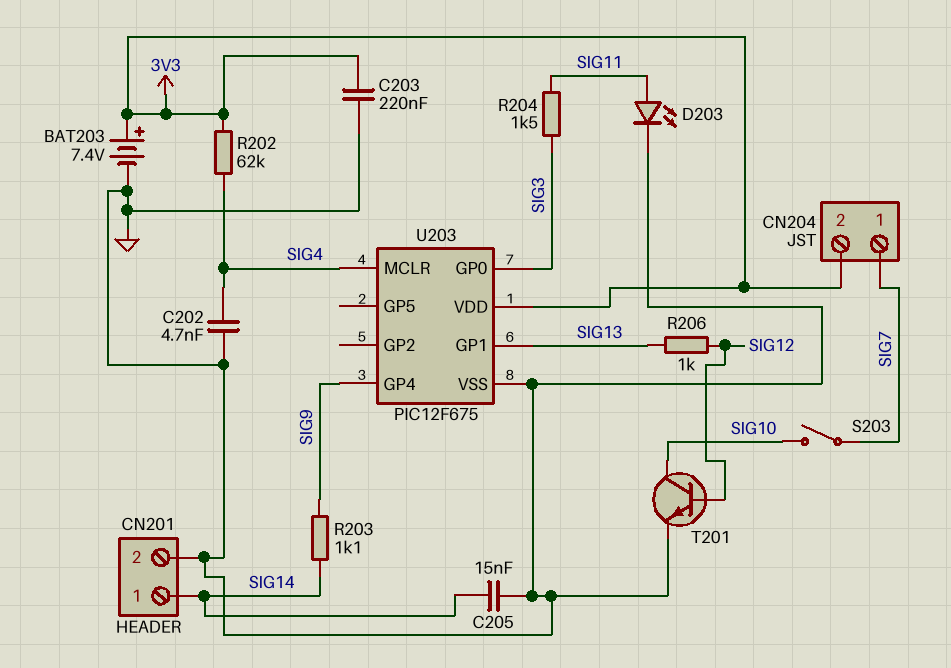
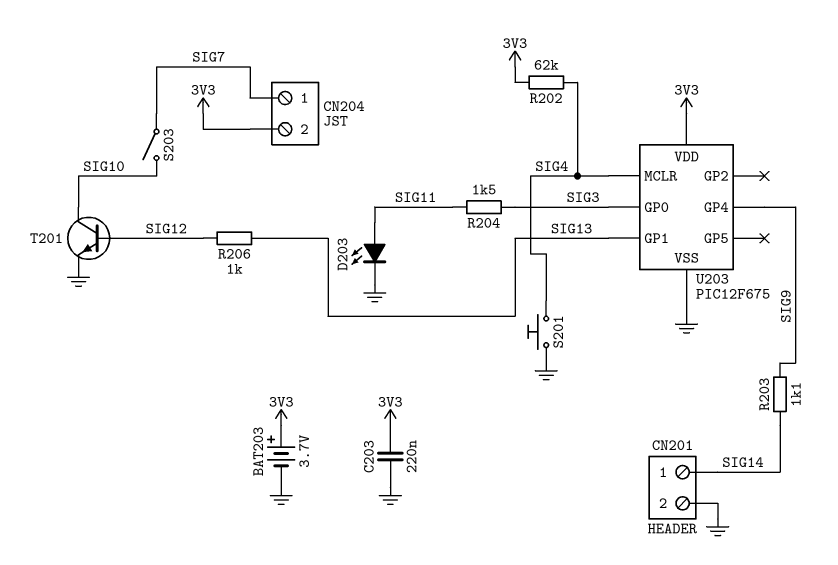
BAT203: 7.4V (plus 3V3, minus GND) -> 3.7V (plus 3V3, minus GND)
C202: 4.7nF (GND, SIG4) -> none
C205: 15nF (GND, SIG14) -> none
S201: none -> button (GND, SIG4)

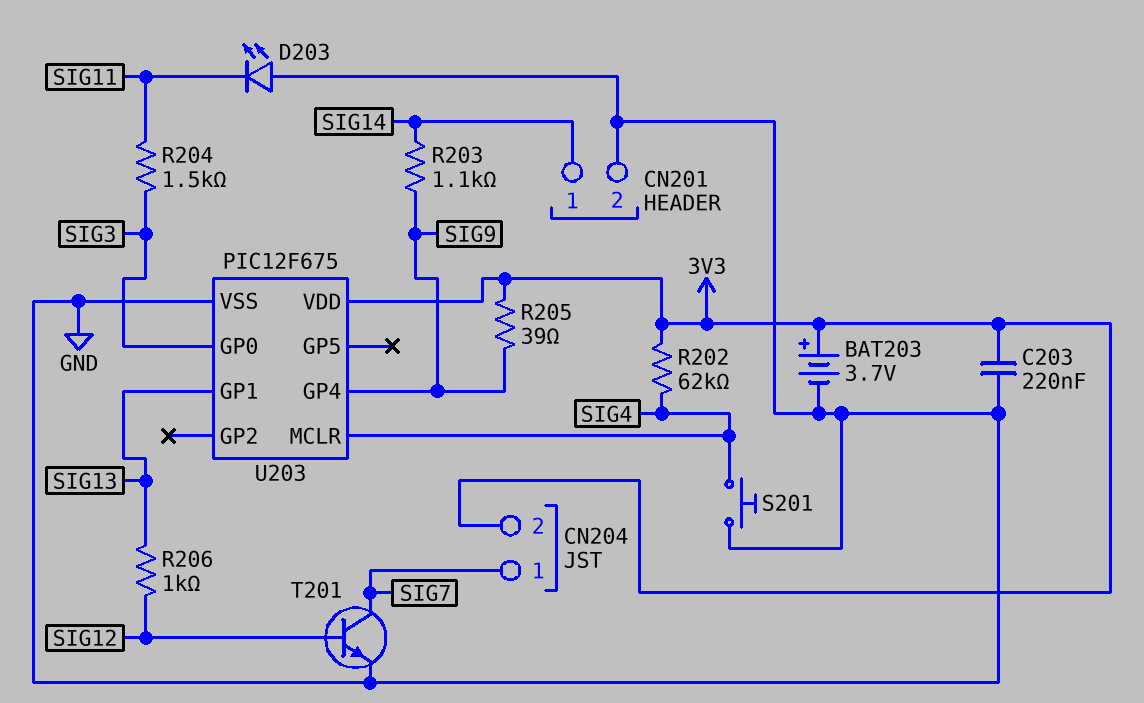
D203: LED (A SIG11, K GND) -> LED (A GND, K SIG11)
R205: none -> 39 (3V3, SIG9)
S203: switch (SIG7, SIG10) -> none
T201: NPN (B SIG12, C SIG10, E GND) -> NPN (B SIG12, C SIG7, E GND)

